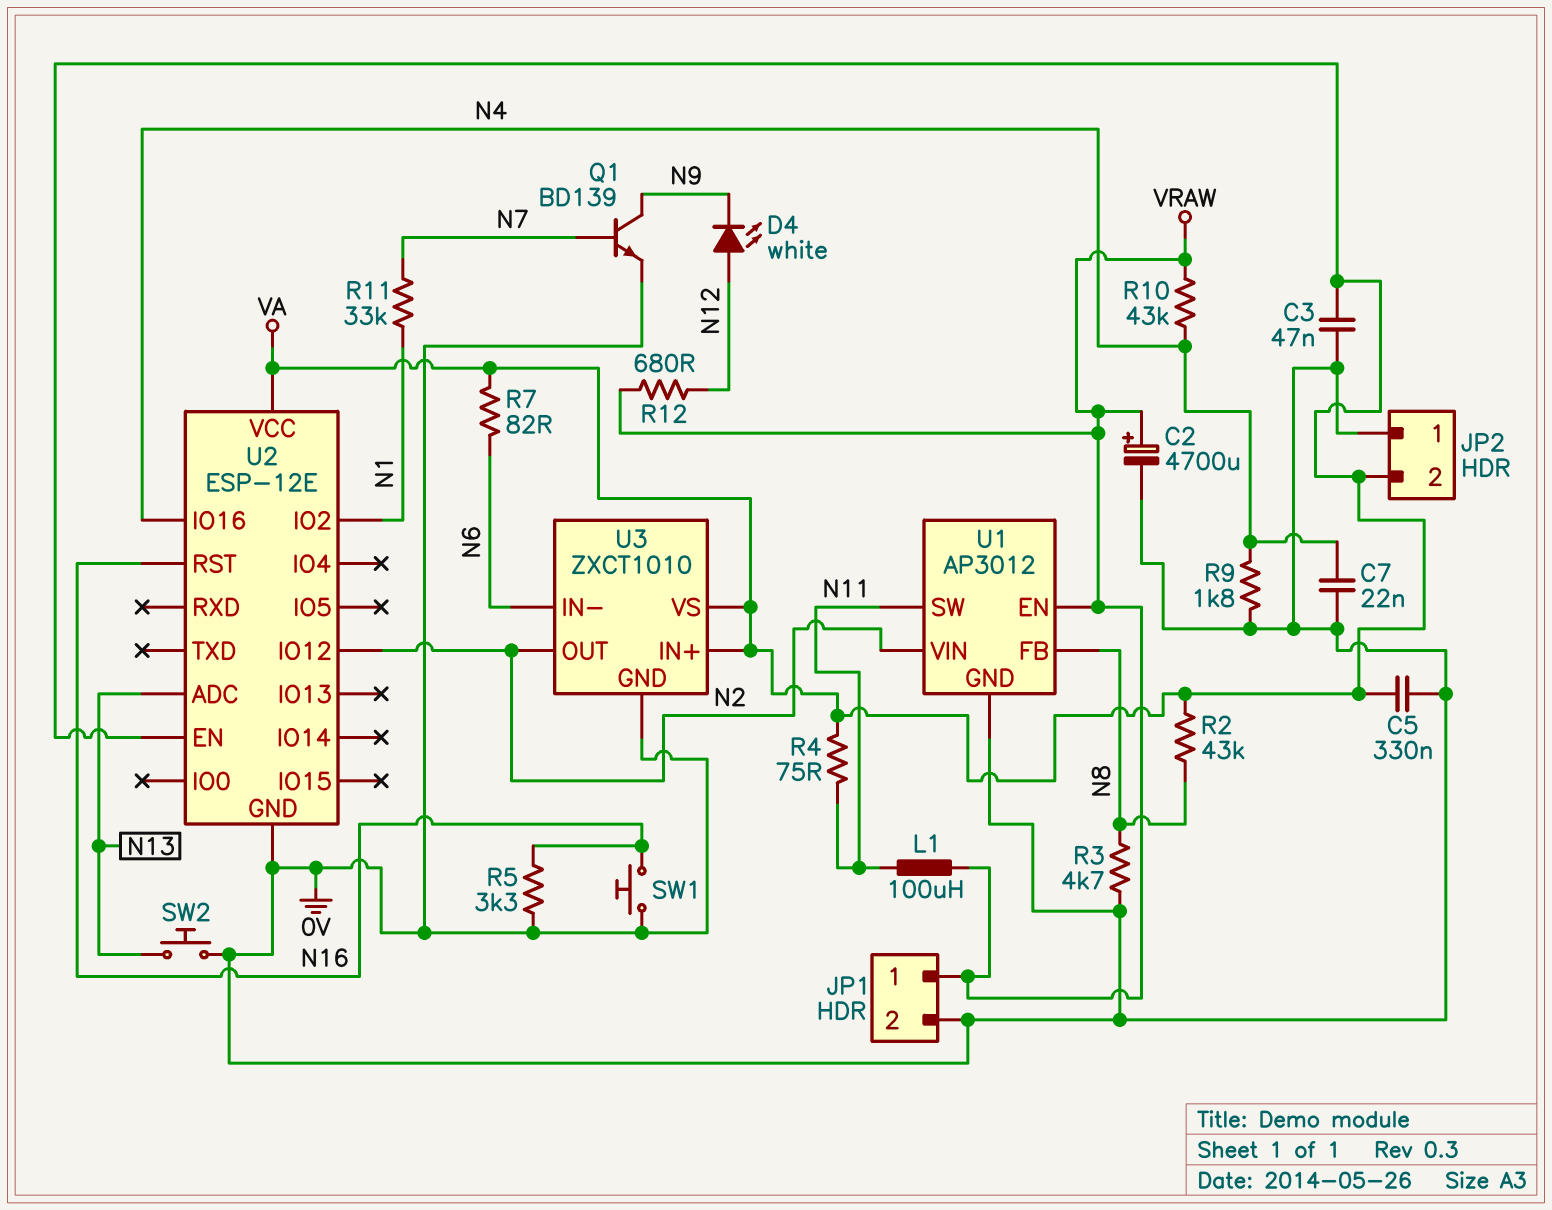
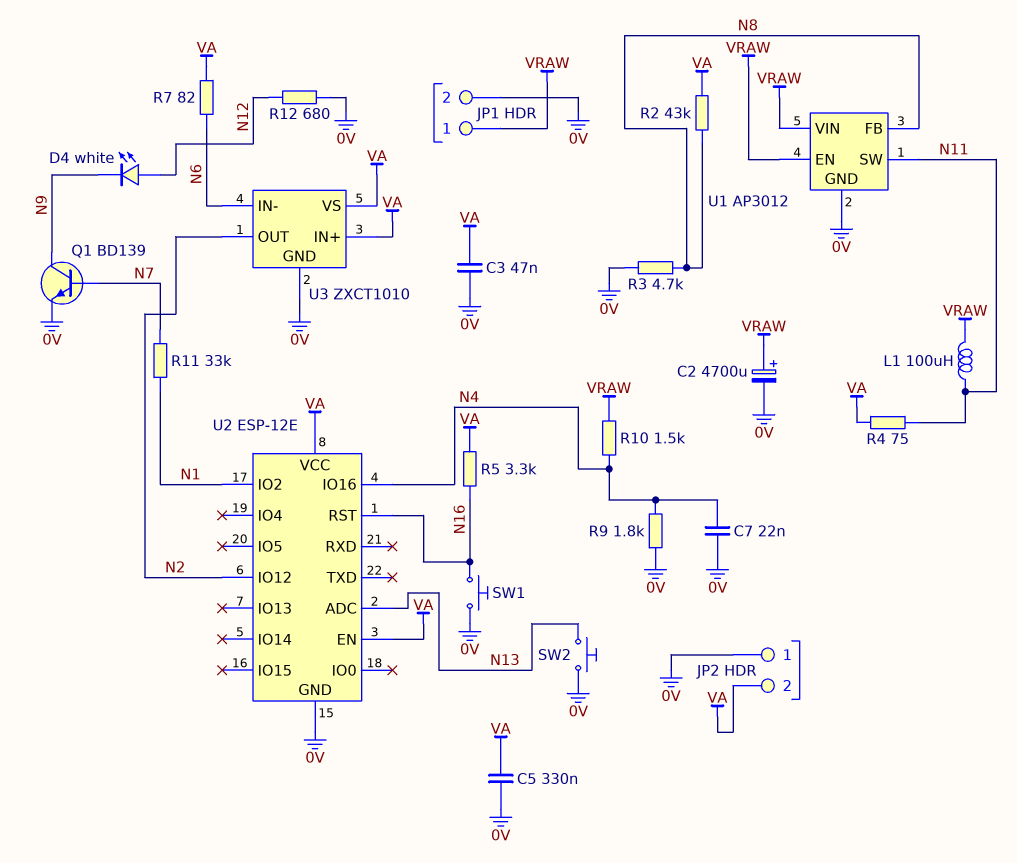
R5: 3.3k (0V, N16) -> 3.3k (N16, VA)
R10: 43k (N4, VRAW) -> 1.5k (N4, VRAW)
R12: 680 (N12, VRAW) -> 680 (0V, N12)
U1 pin VIN: N2 -> VRAW

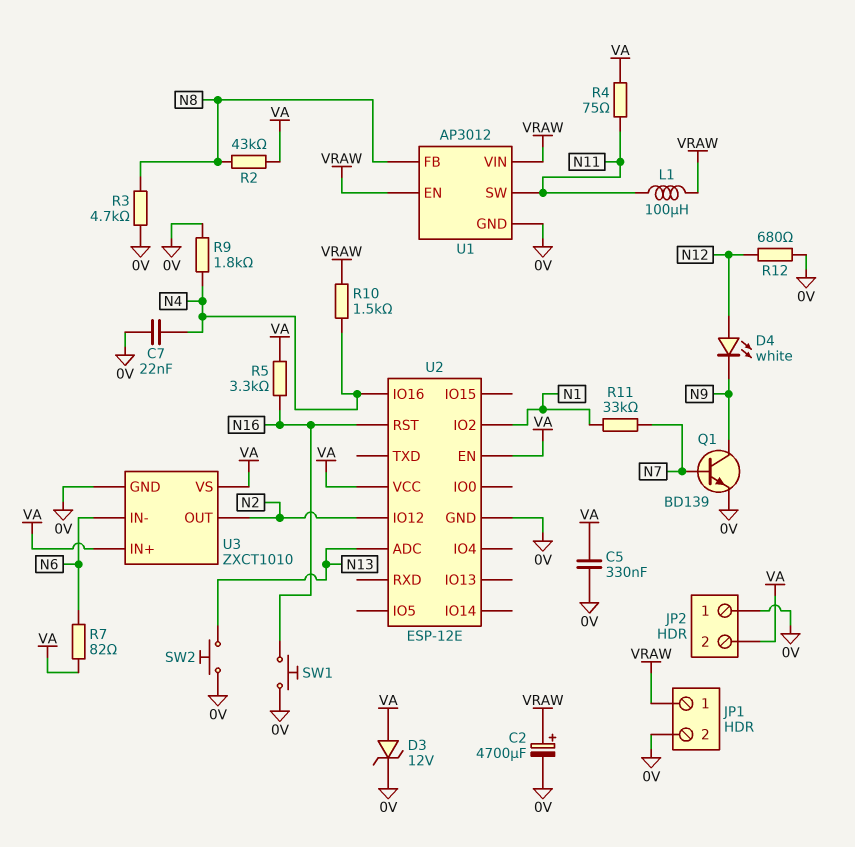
C3: 47nF (0V, VA) -> none
D3: none -> zener 12V (A VA, K 0V)

